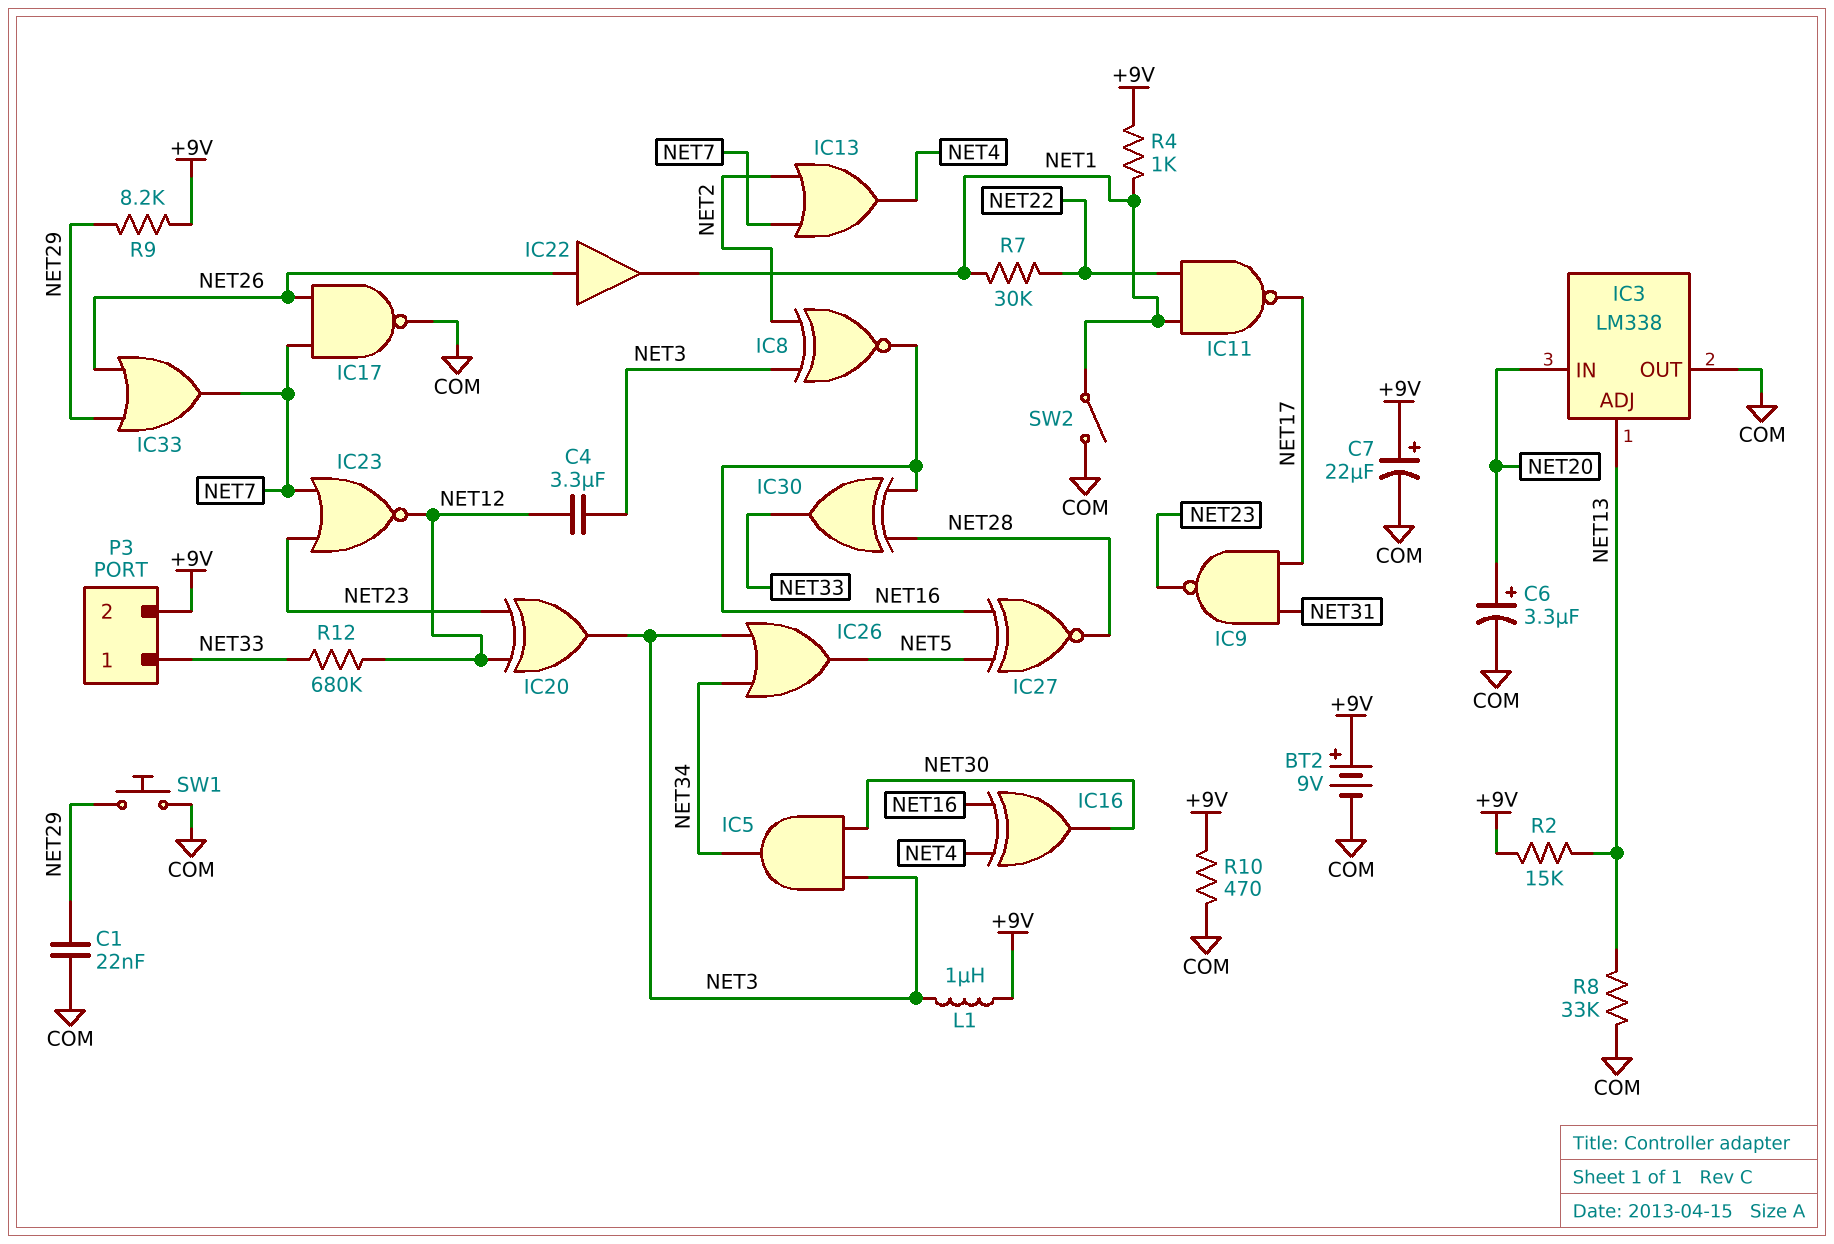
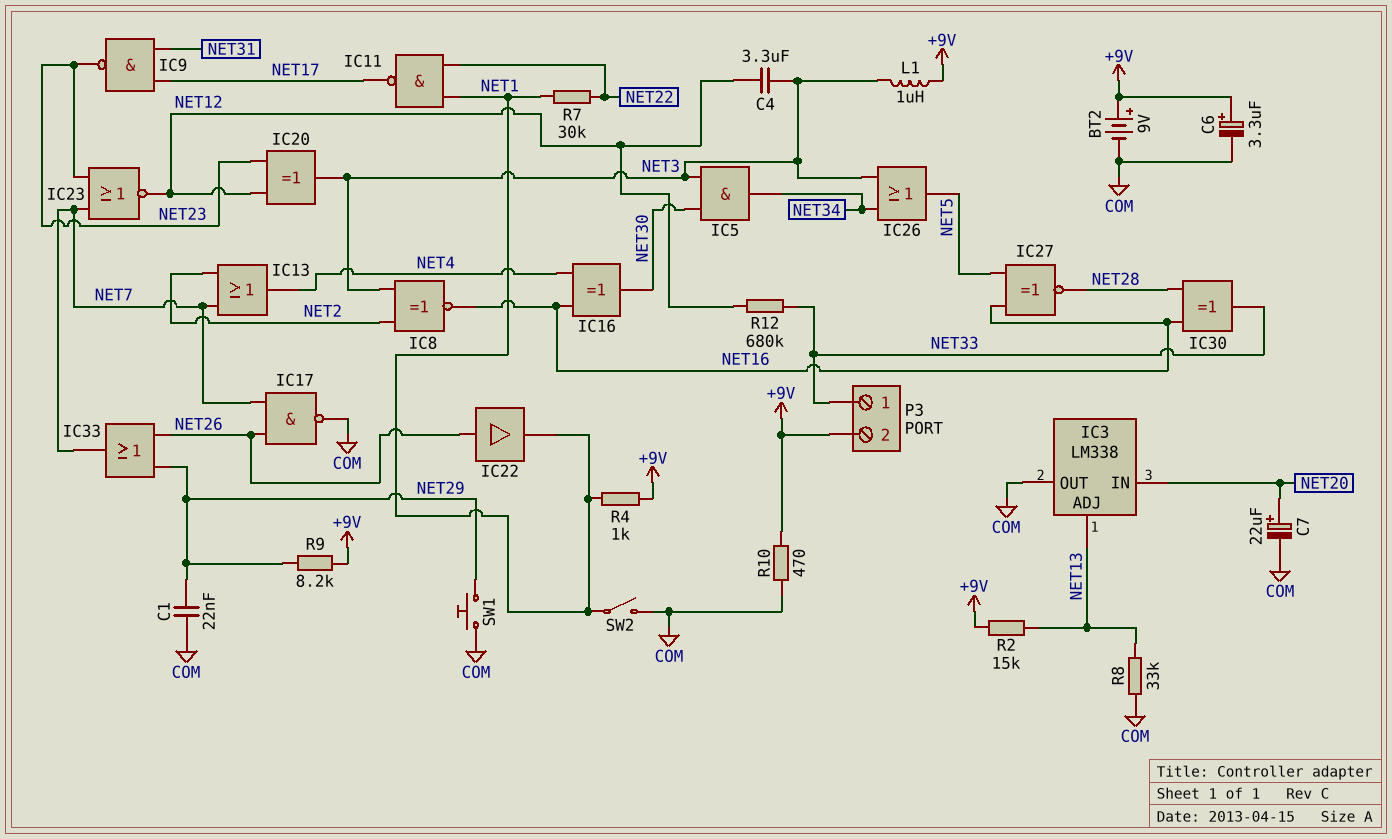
C6: 3.3uF (plus NET20, minus COM) -> 3.3uF (plus +9V, minus COM)
C7: 22uF (plus +9V, minus COM) -> 22uF (plus NET20, minus COM)

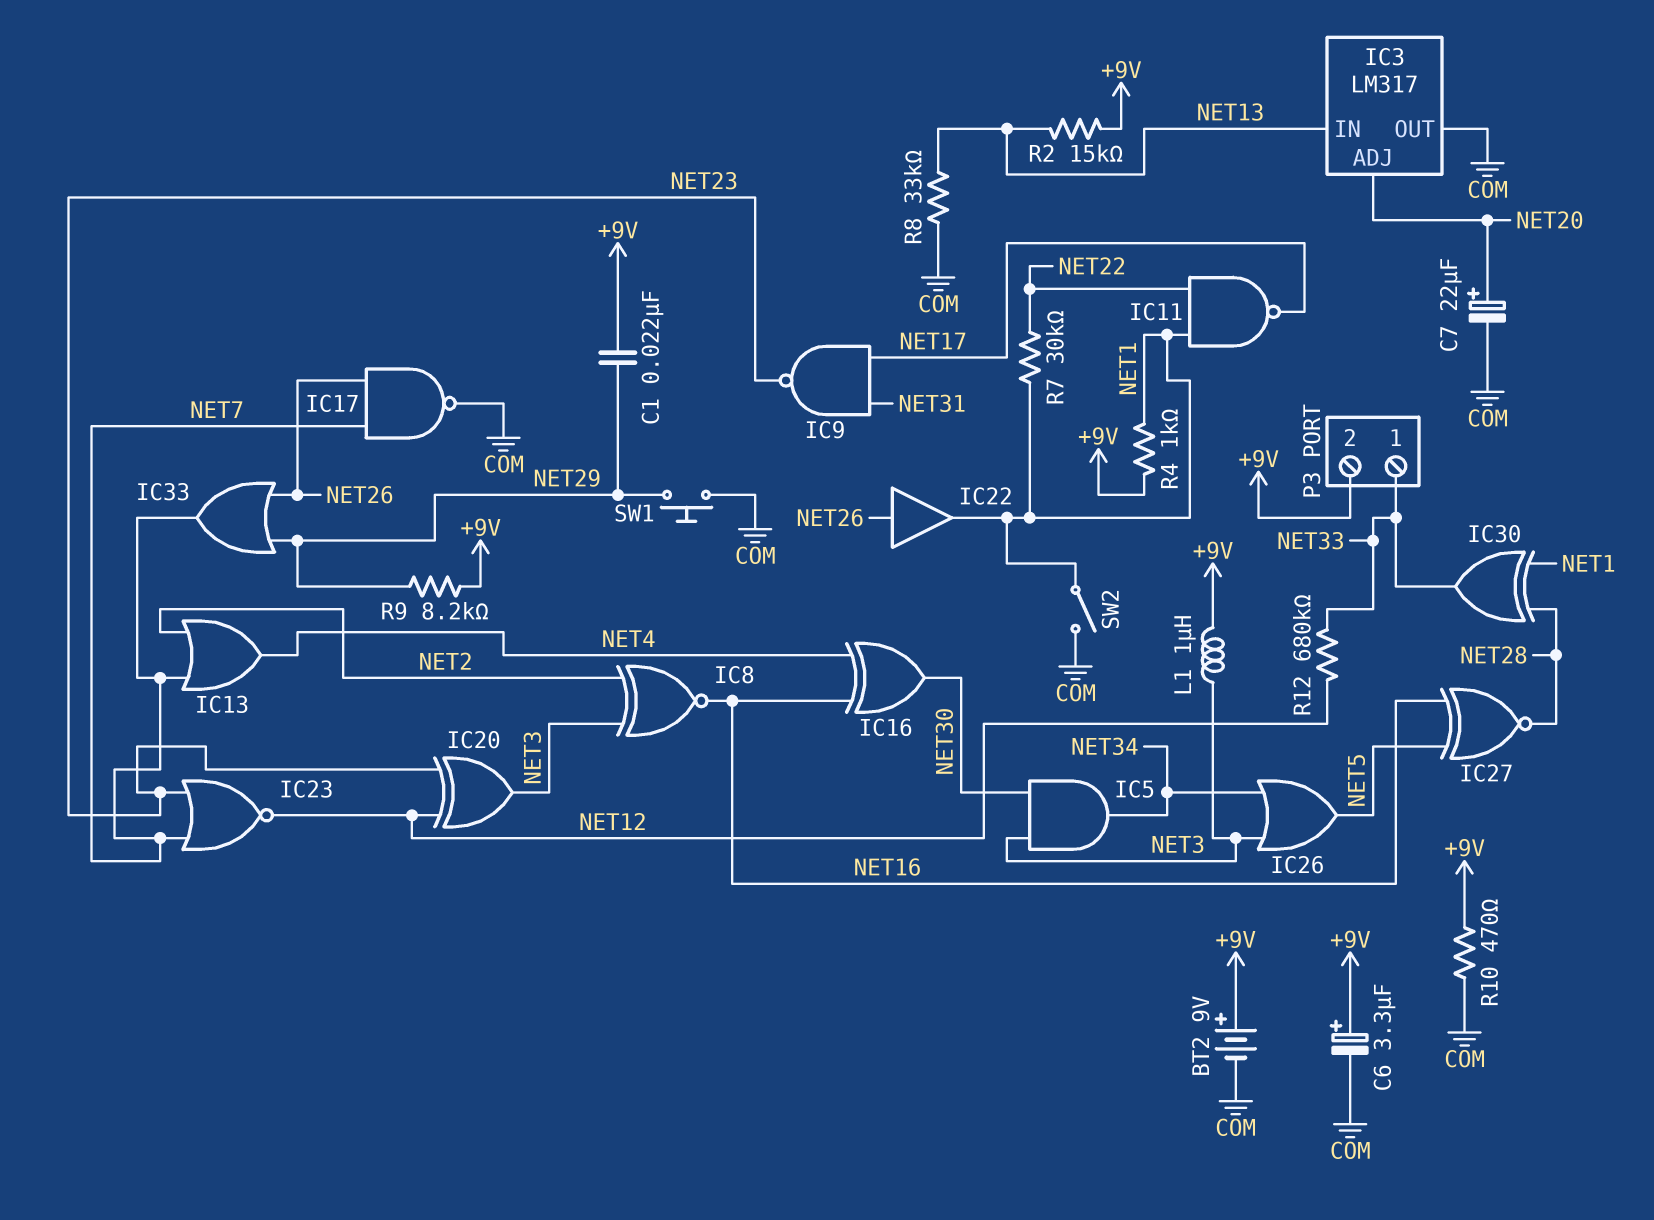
C1: 22nF (COM, NET29) -> 22nF (+9V, NET29)
C4: 3.3uF (NET3, NET12) -> none
IC3: LM338 -> LM317
IC3 pin ADJ: NET13 -> NET20
IC3 pin IN: NET20 -> NET13
IC30: XOR (in NET16, in NET28, out NET33) -> XOR (in NET1, in NET28, out NET33)

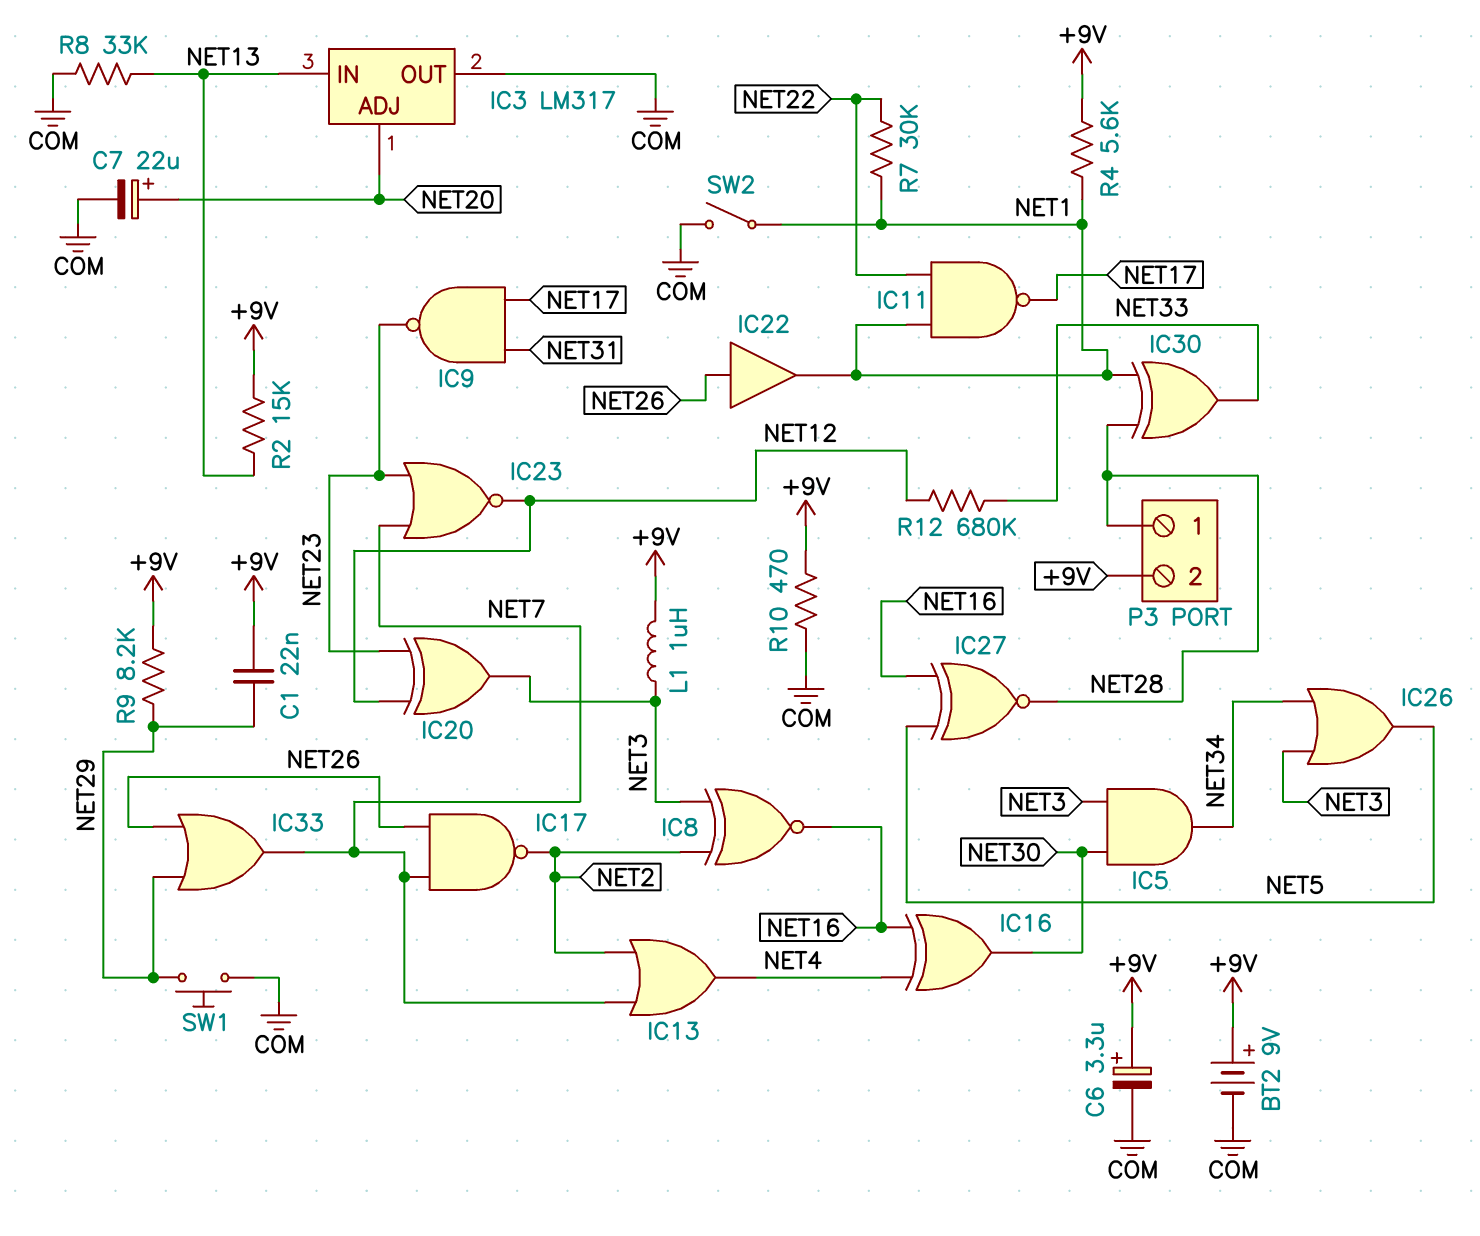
IC17: NAND (in NET7, in NET26, out COM) -> NAND (in NET7, in NET26, out NET2)
P3 pin 1: NET33 -> NET28
R4: 1k (+9V, NET1) -> 5.6k (+9V, NET1)

